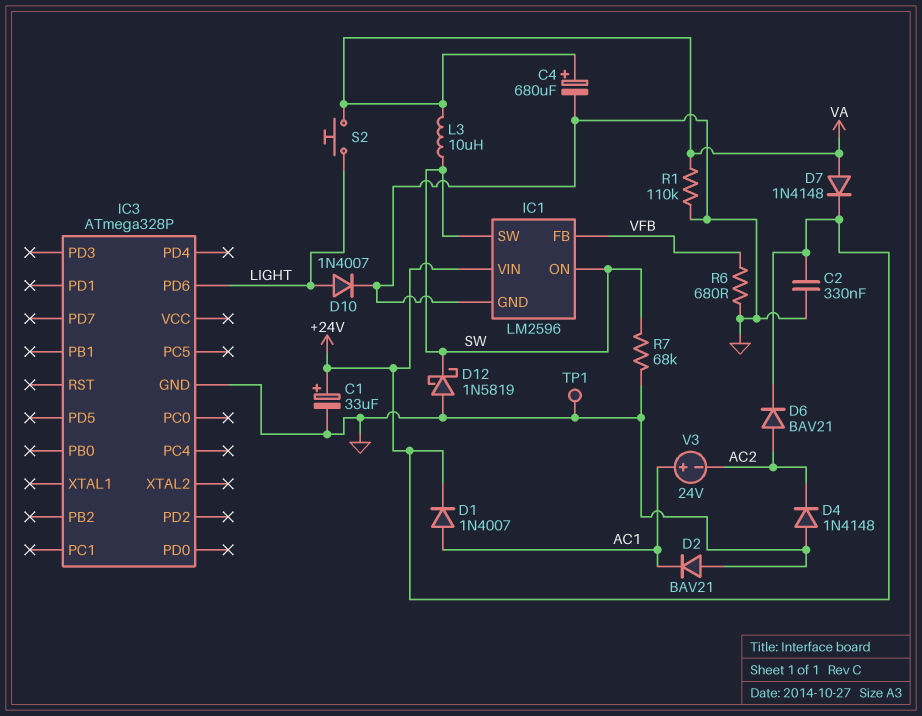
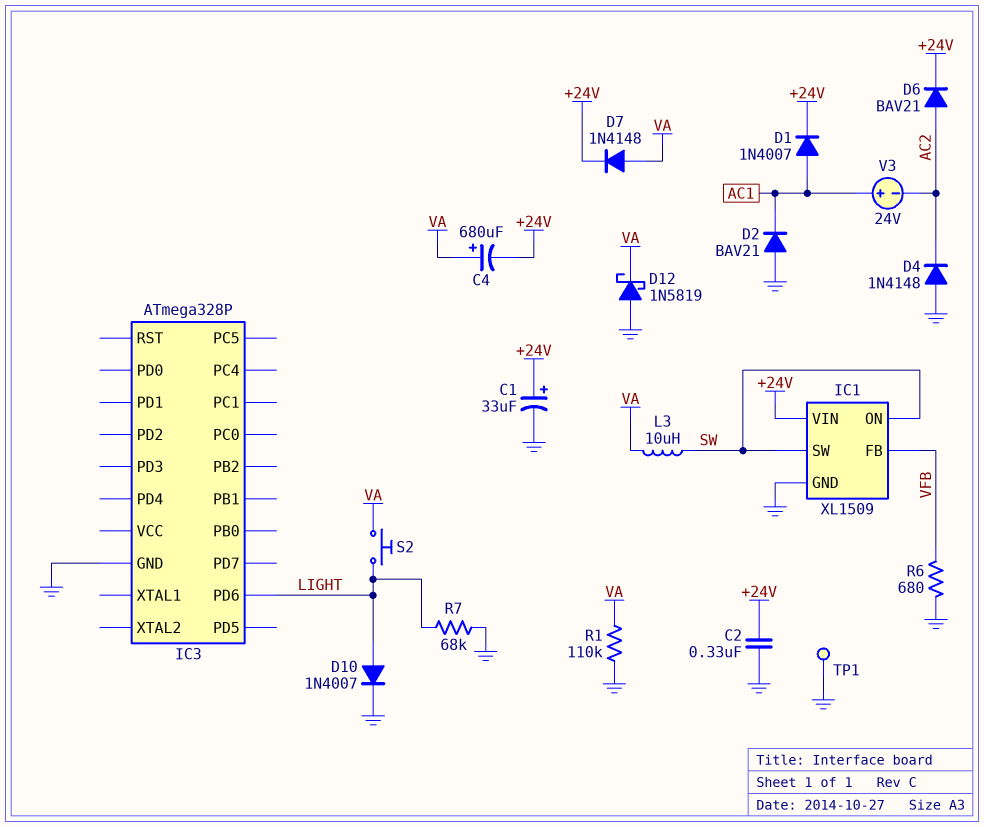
C4: 680uF (plus VA, minus GND) -> 680uF (plus VA, minus +24V)
D12: schottky 1N5819 (A GND, K SW) -> schottky 1N5819 (A GND, K VA)
IC1: LM2596 -> XL1509
R7: 68k (GND, SW) -> 68k (GND, LIGHT)

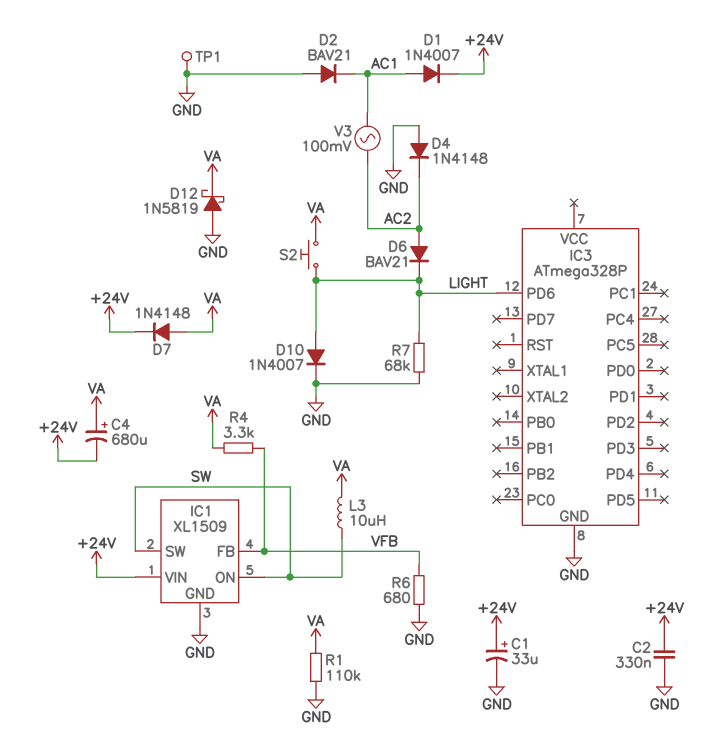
D6: diode BAV21 (A AC2, K +24V) -> diode BAV21 (A AC2, K LIGHT)
R4: none -> 3.3k (VA, VFB)
V3: 24V (plus AC1, minus AC2) -> AC 100mV (AC1, AC2)

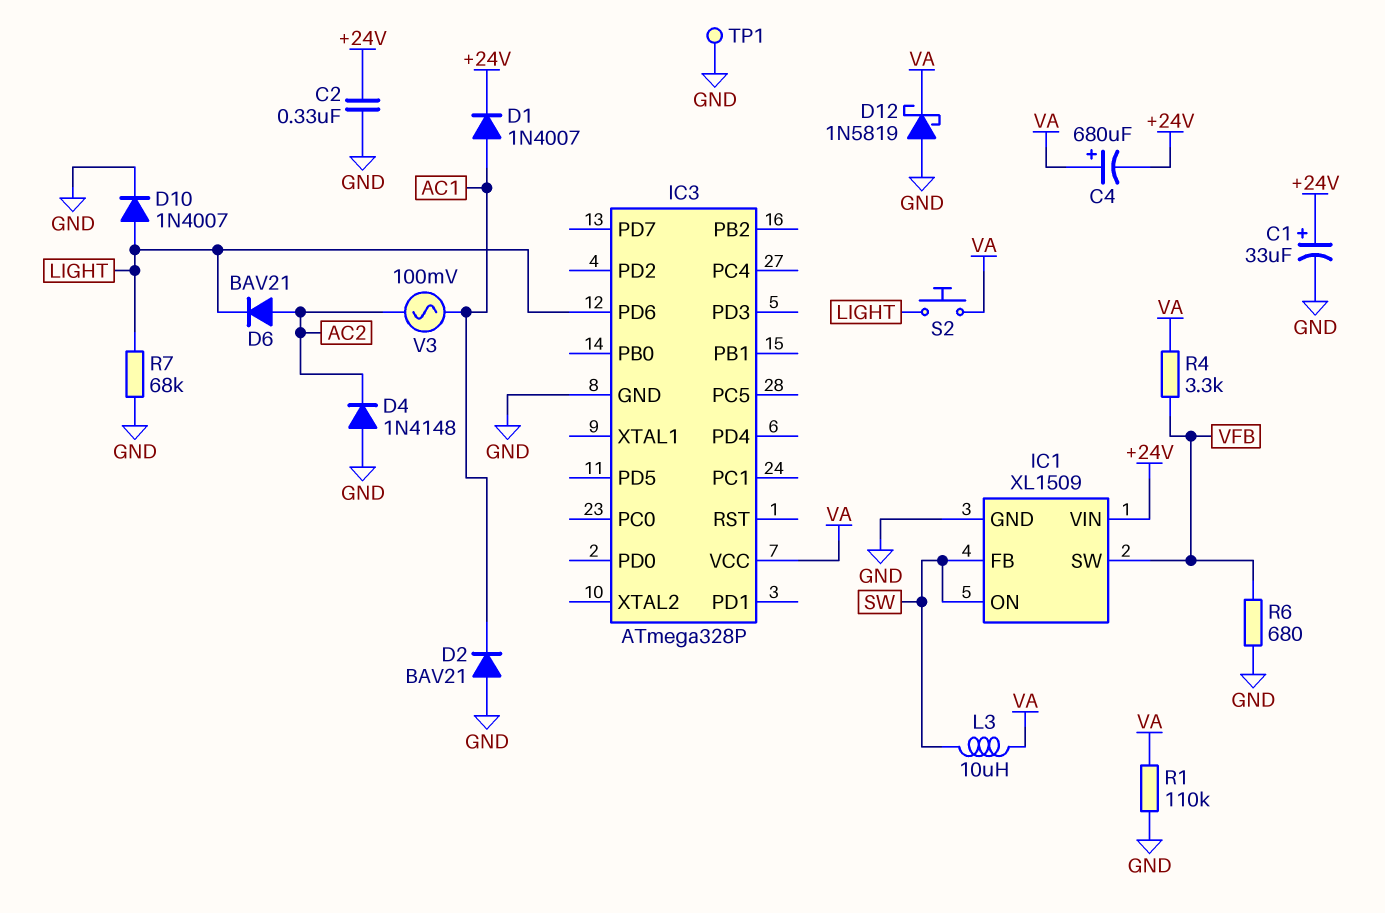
D7: diode 1N4148 (A VA, K +24V) -> none
IC1 pin FB: VFB -> SW
IC1 pin SW: SW -> VFB
IC3 pin VCC: none -> VA

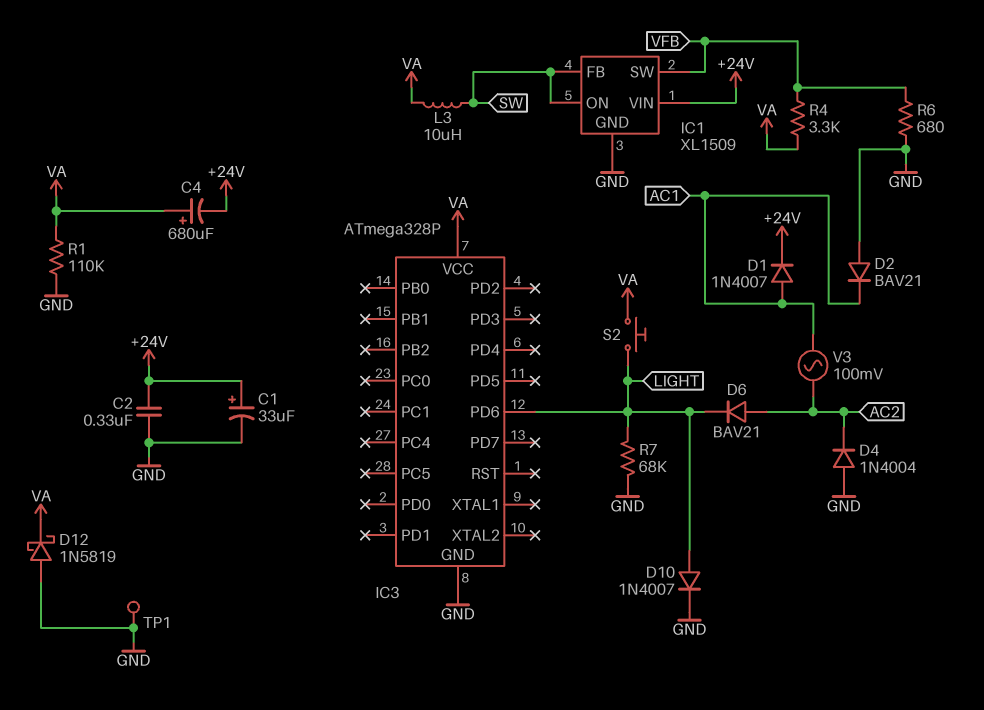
D4: diode 1N4148 (A GND, K AC2) -> diode 1N4004 (A GND, K AC2)

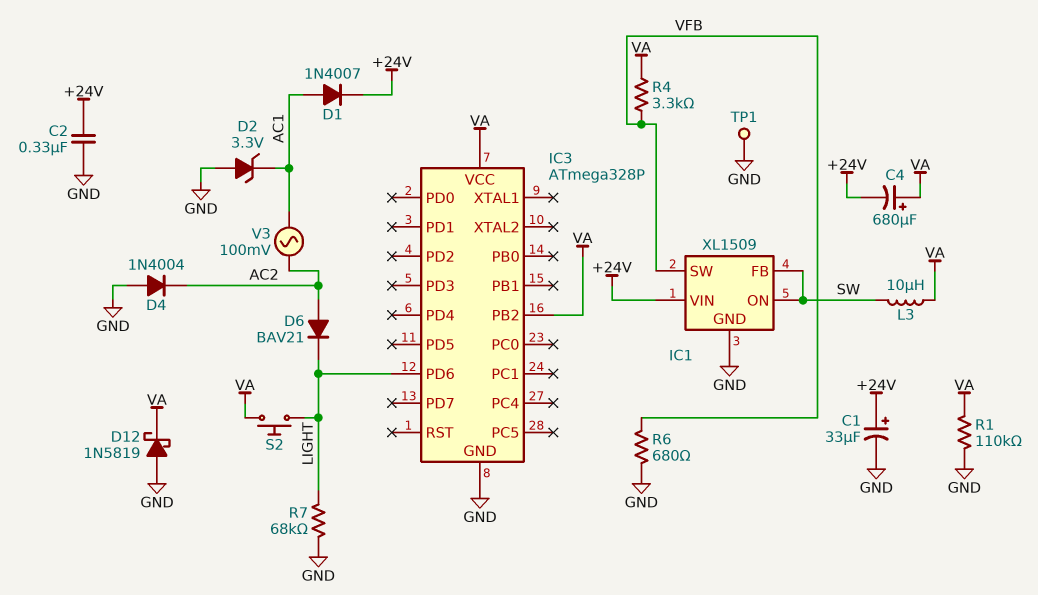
D2: diode BAV21 (A GND, K AC1) -> zener 3.3V (A GND, K AC1)
D10: diode 1N4007 (A LIGHT, K GND) -> none
IC3 pin PB2: none -> VA

